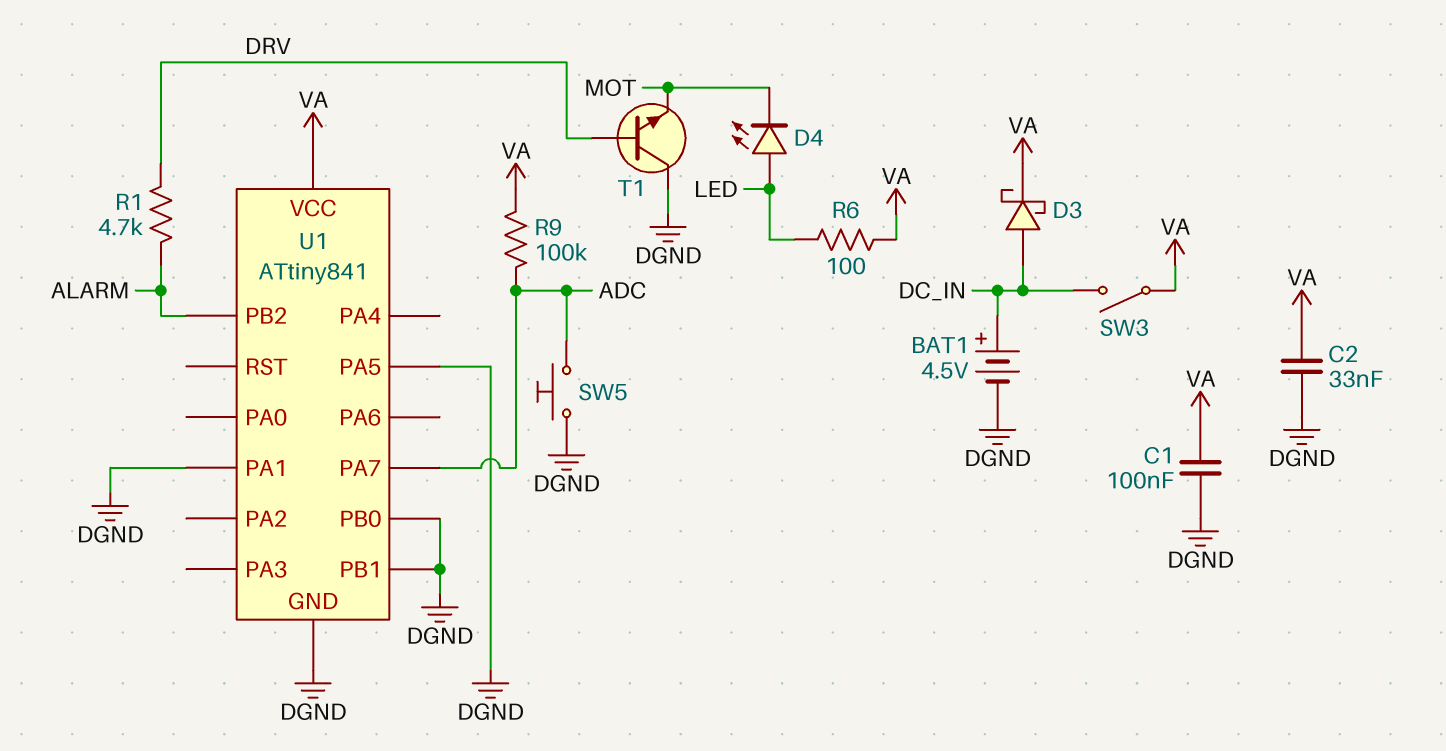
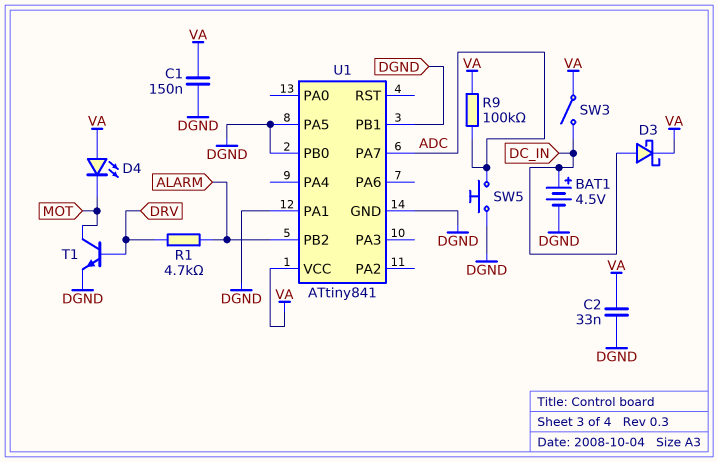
C1: 100nF (DGND, VA) -> 150nF (DGND, VA)
D4: LED (A LED, K MOT) -> LED (A VA, K MOT)
R6: 100 (LED, VA) -> none
T1: NPN (B DRV, C DGND, E MOT) -> NPN (B DRV, C MOT, E DGND)

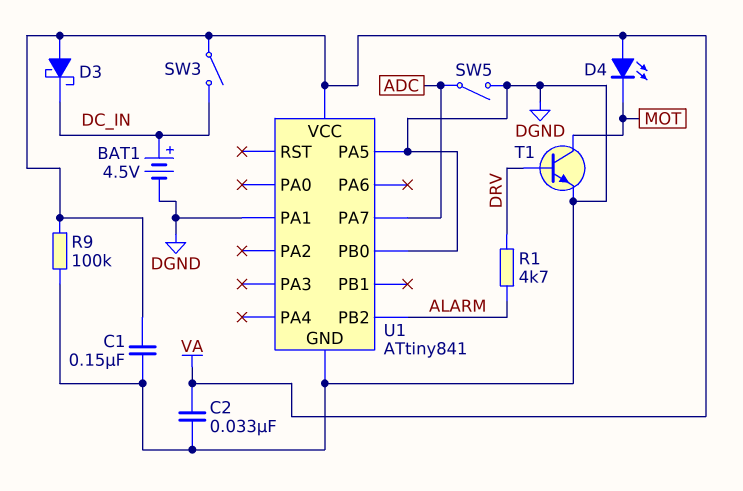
D3: schottky (A DC_IN, K VA) -> schottky (A VA, K DC_IN)
R9: 100k (ADC, VA) -> 100k (DGND, VA)
SW5: button (ADC, DGND) -> switch (ADC, DGND)
U1 pin PB1: DGND -> none

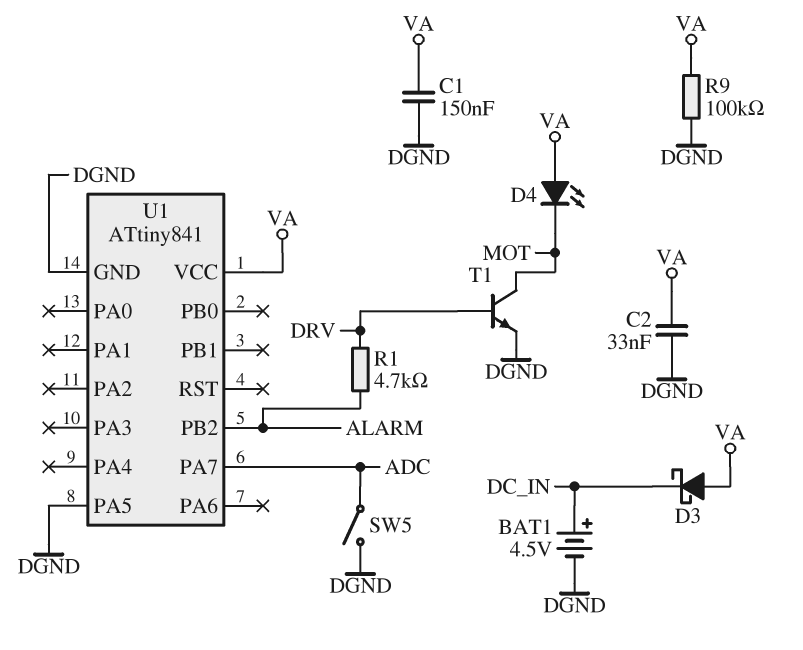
SW3: switch (DC_IN, VA) -> none
U1 pin PA1: DGND -> none
U1 pin PB0: DGND -> none

